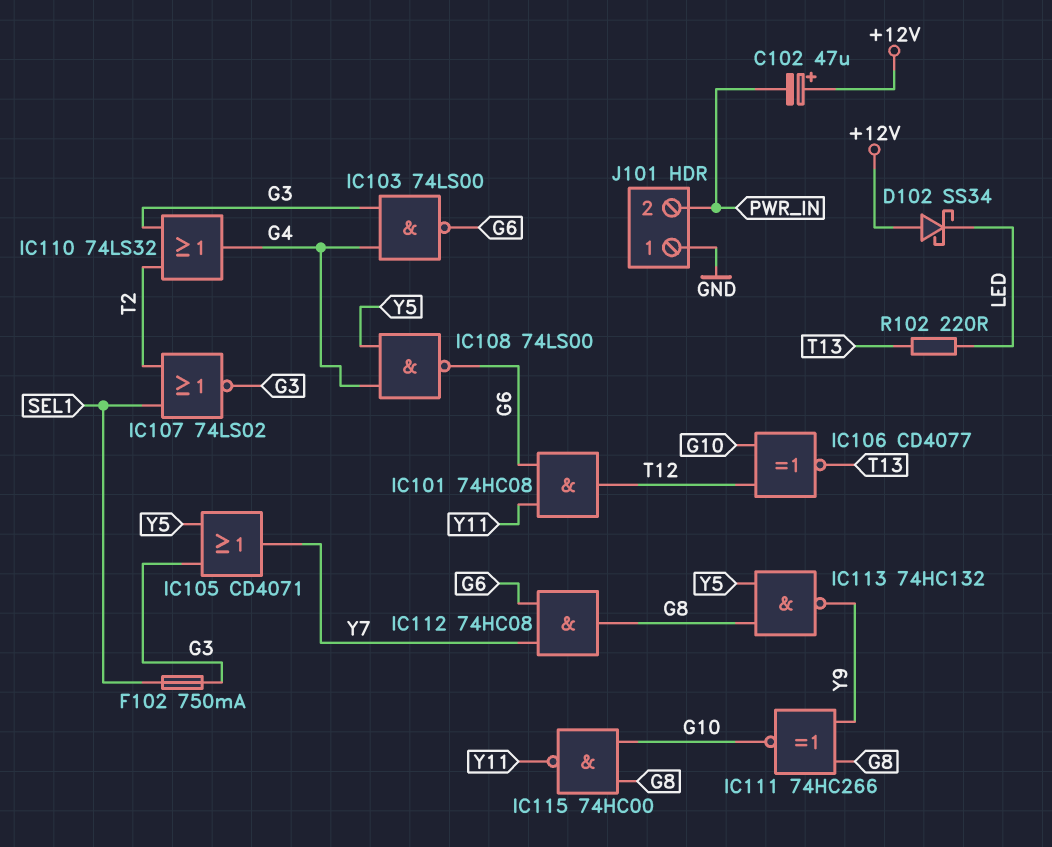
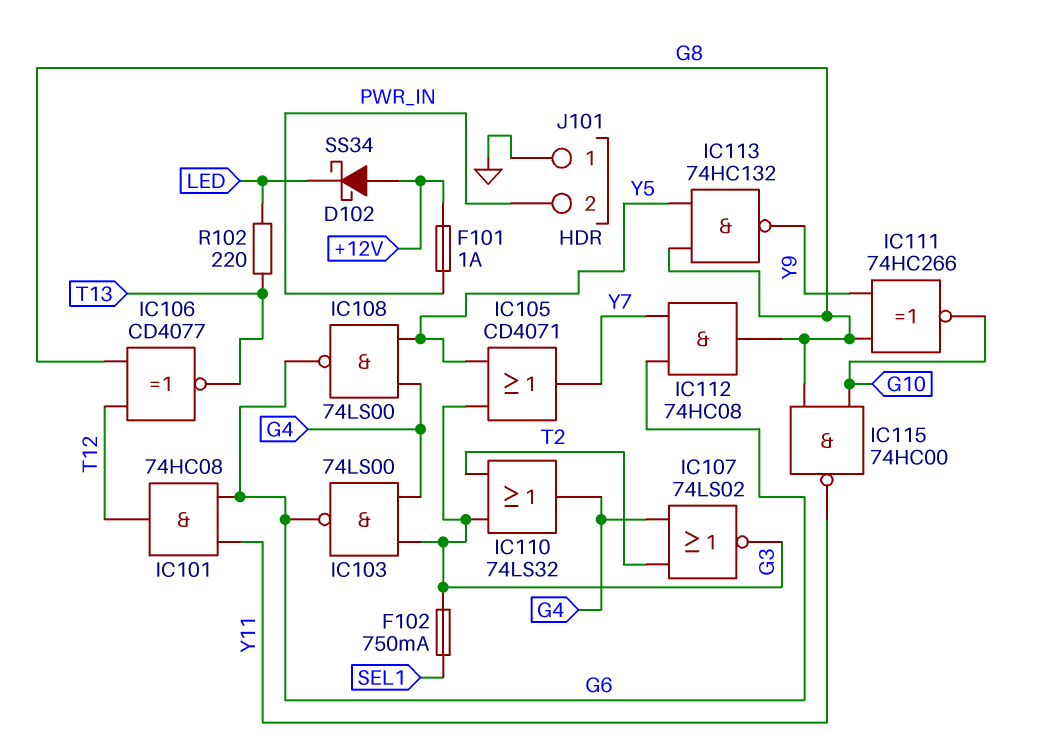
C102: 47uF (plus +12V, minus PWR_IN) -> none
F101: none -> 1A (+12V, PWR_IN)
IC106: XNOR CD4077 (in G10, in T12, out T13) -> XNOR CD4077 (in G8, in T12, out T13)
IC107: NOR 74LS02 (in SEL1, in T2, out G3) -> NOR 74LS02 (in G4, in T2, out G3)

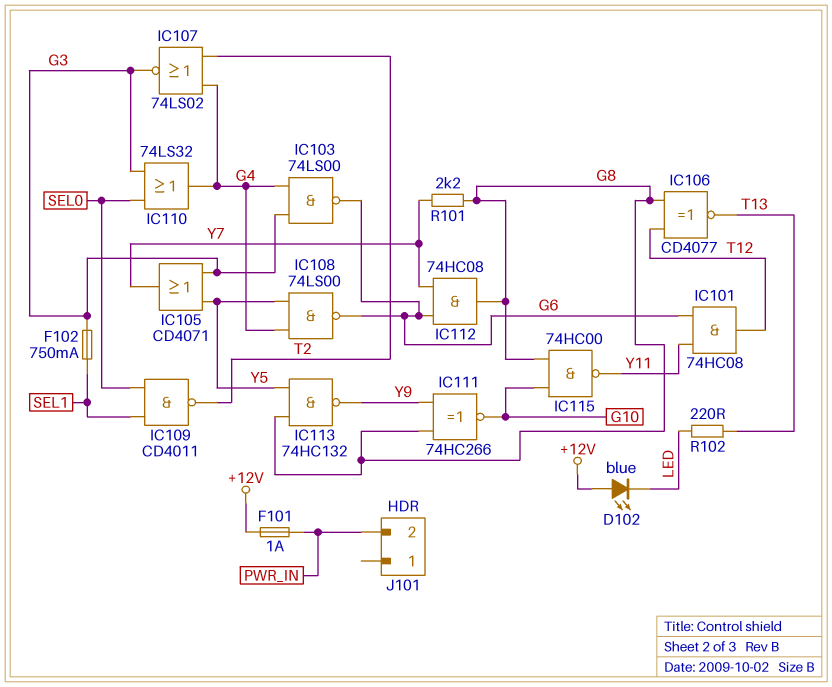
D102: schottky SS34 (A +12V, K LED) -> LED blue (A +12V, K LED)
IC109: none -> NAND CD4011 (in SEL0, in SEL1, out T2)
IC110: OR 74LS32 (in G3, in T2, out G4) -> OR 74LS32 (in G3, in SEL0, out G4)
J101 pin 1: GND -> none
R101: none -> 2.2k (G8, Y7)

